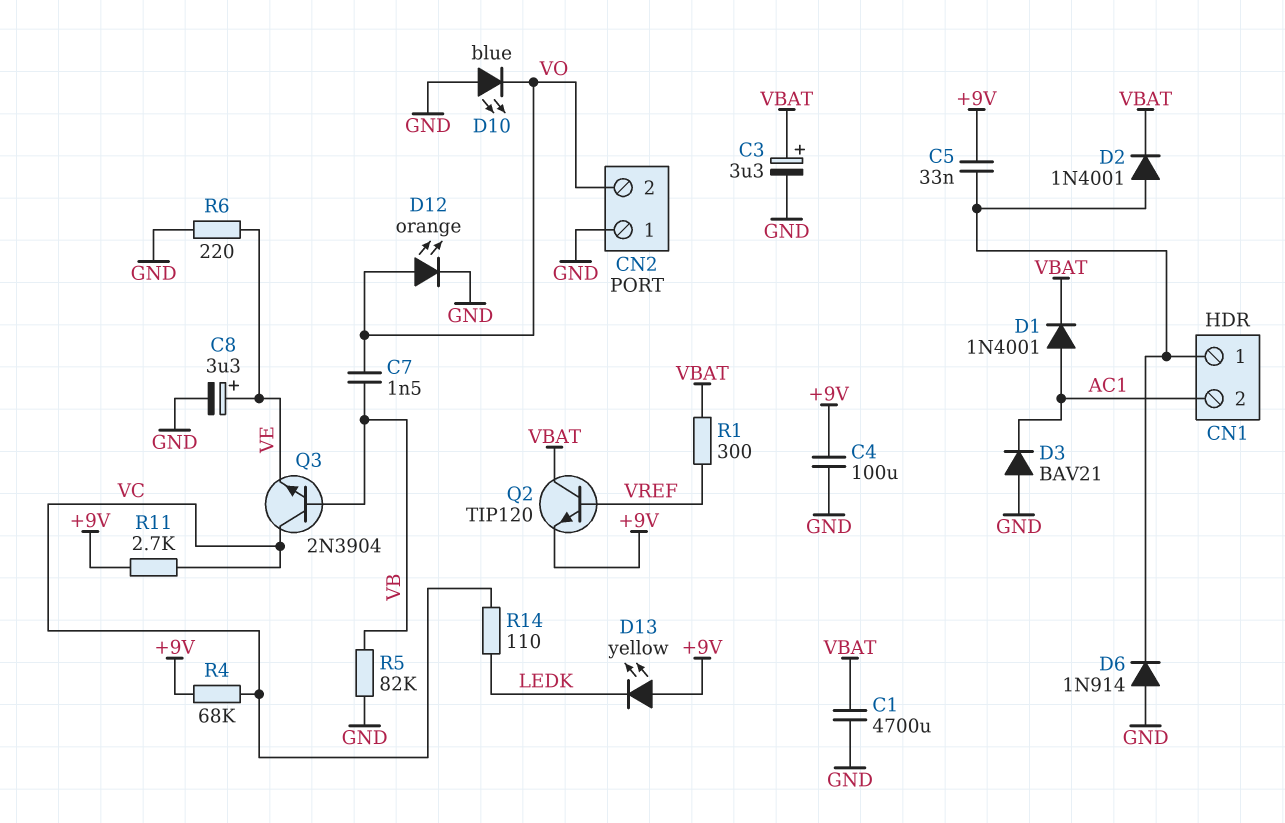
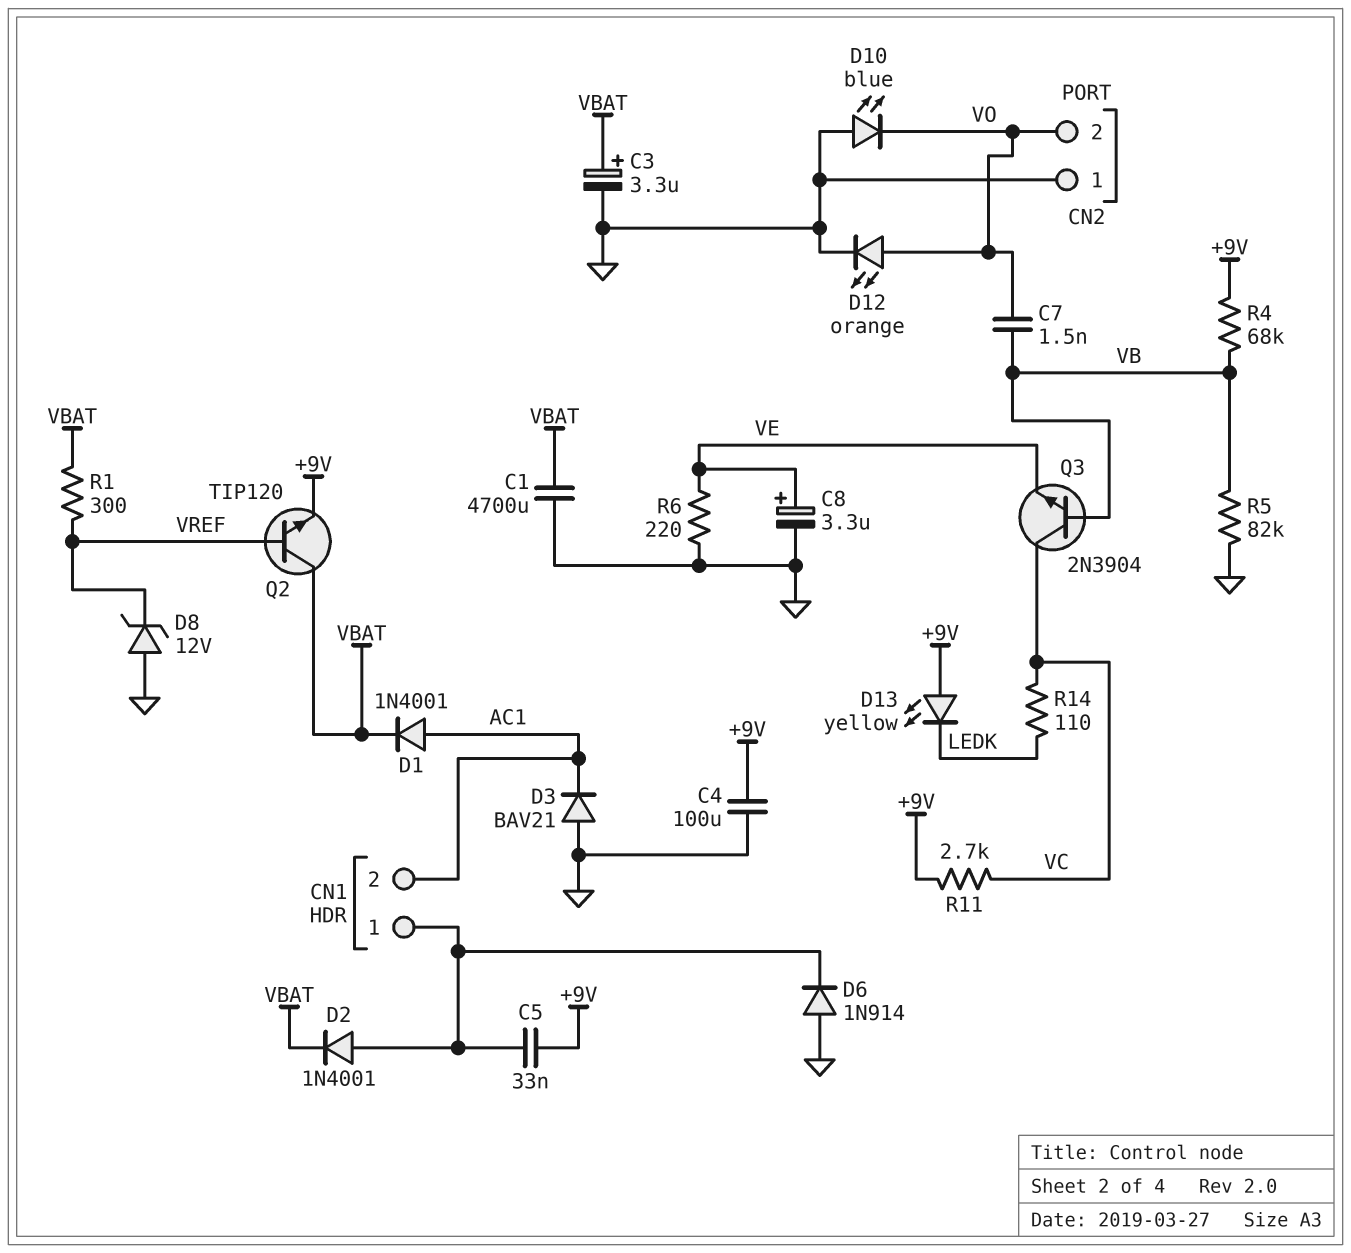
D8: none -> zener 12V (A GND, K VREF)
R4: 68k (+9V, VC) -> 68k (+9V, VB)

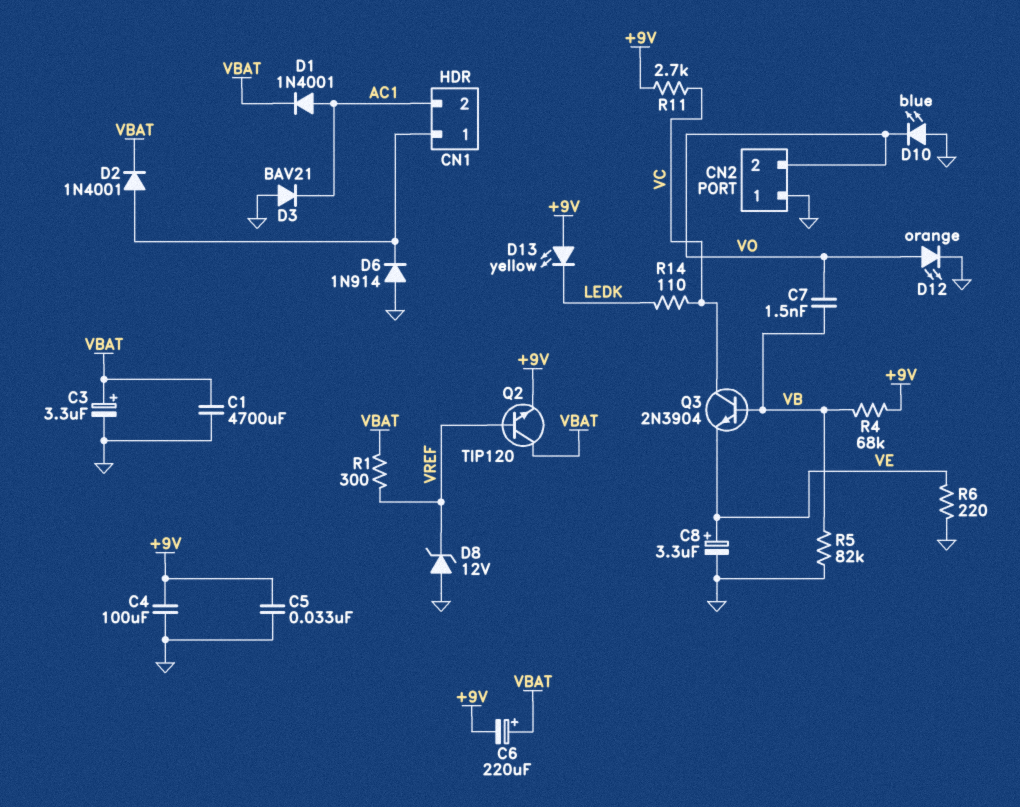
C5: 33nF (+9V, CN1/1) -> 33nF (+9V, GND)
C6: none -> 220uF (plus VBAT, minus +9V)

